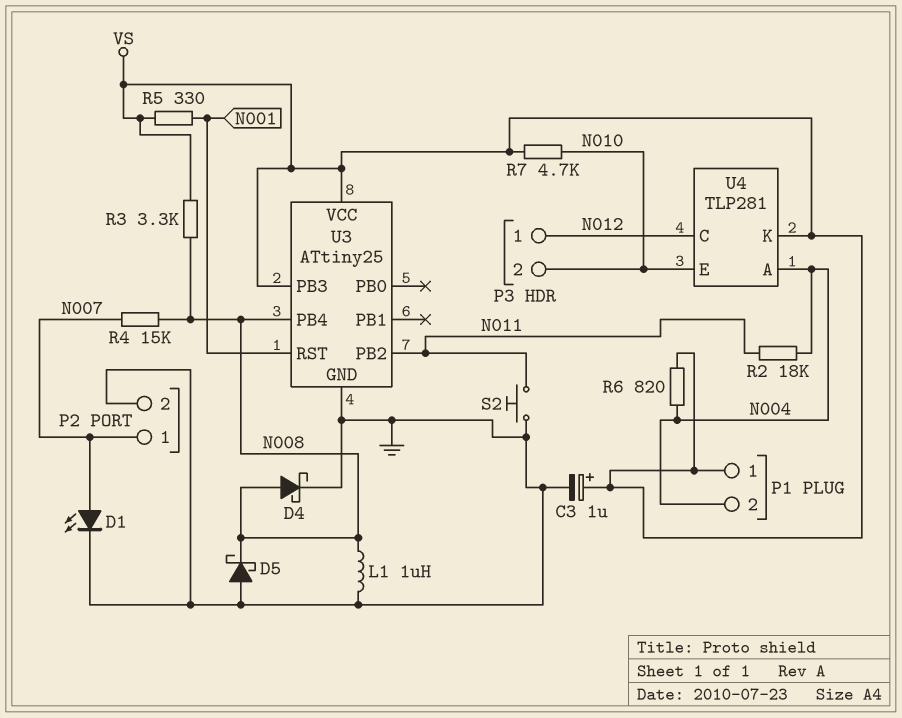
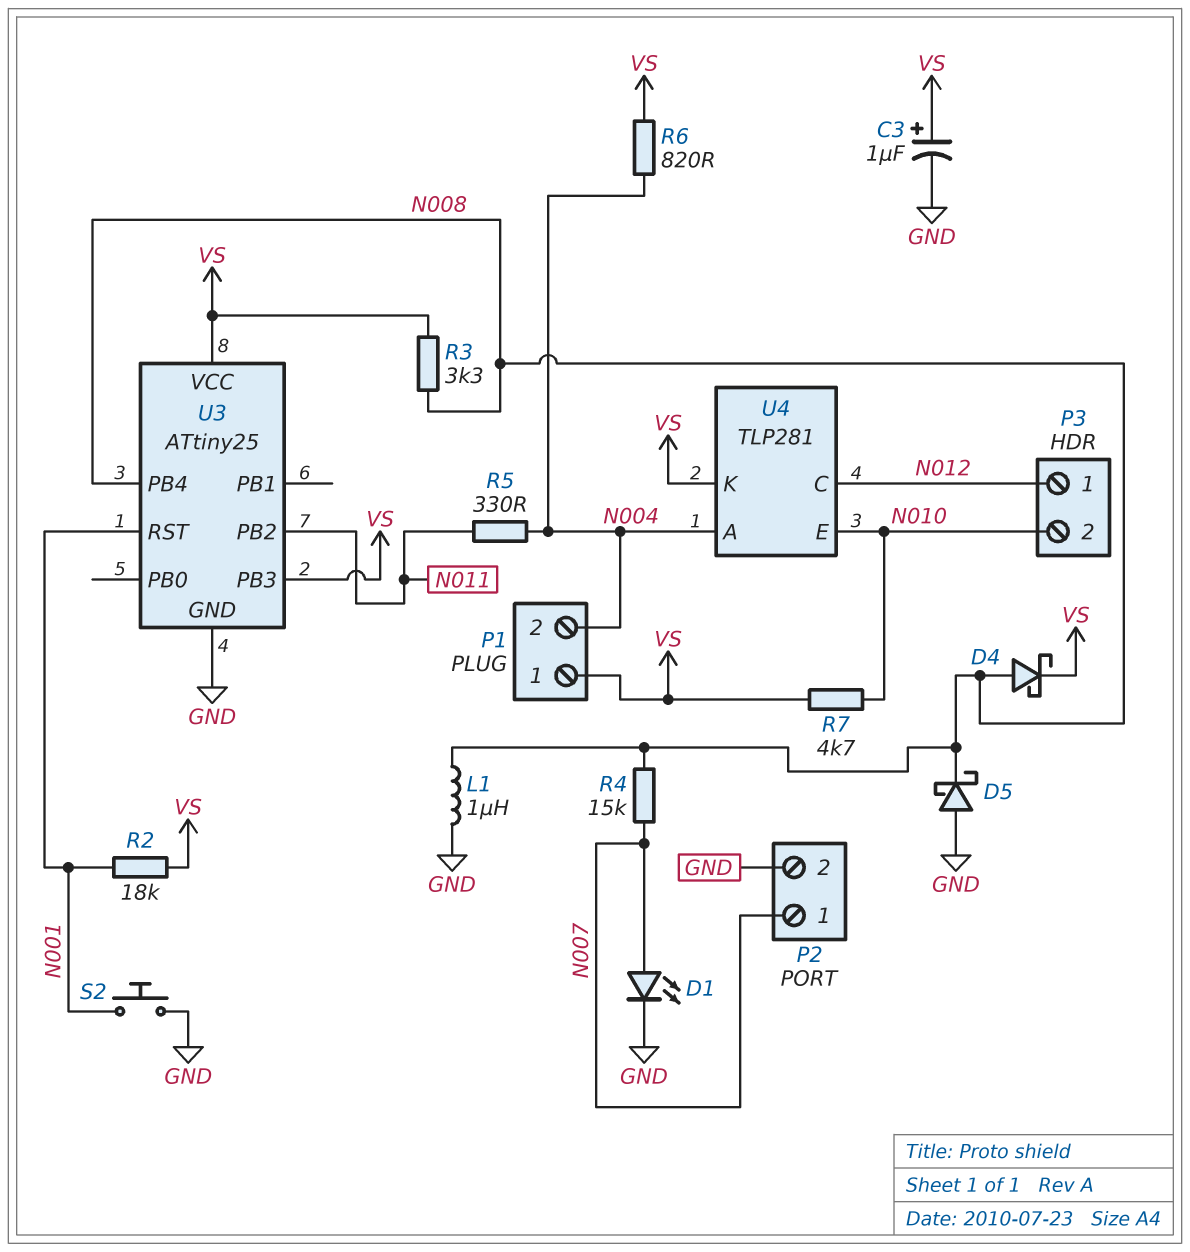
D4: schottky (A N008, K GND) -> schottky (A N008, K VS)
R2: 18k (N004, N011) -> 18k (N001, VS)
R5: 330 (N001, VS) -> 330 (N004, N011)
S2: button (GND, N011) -> button (GND, N001)

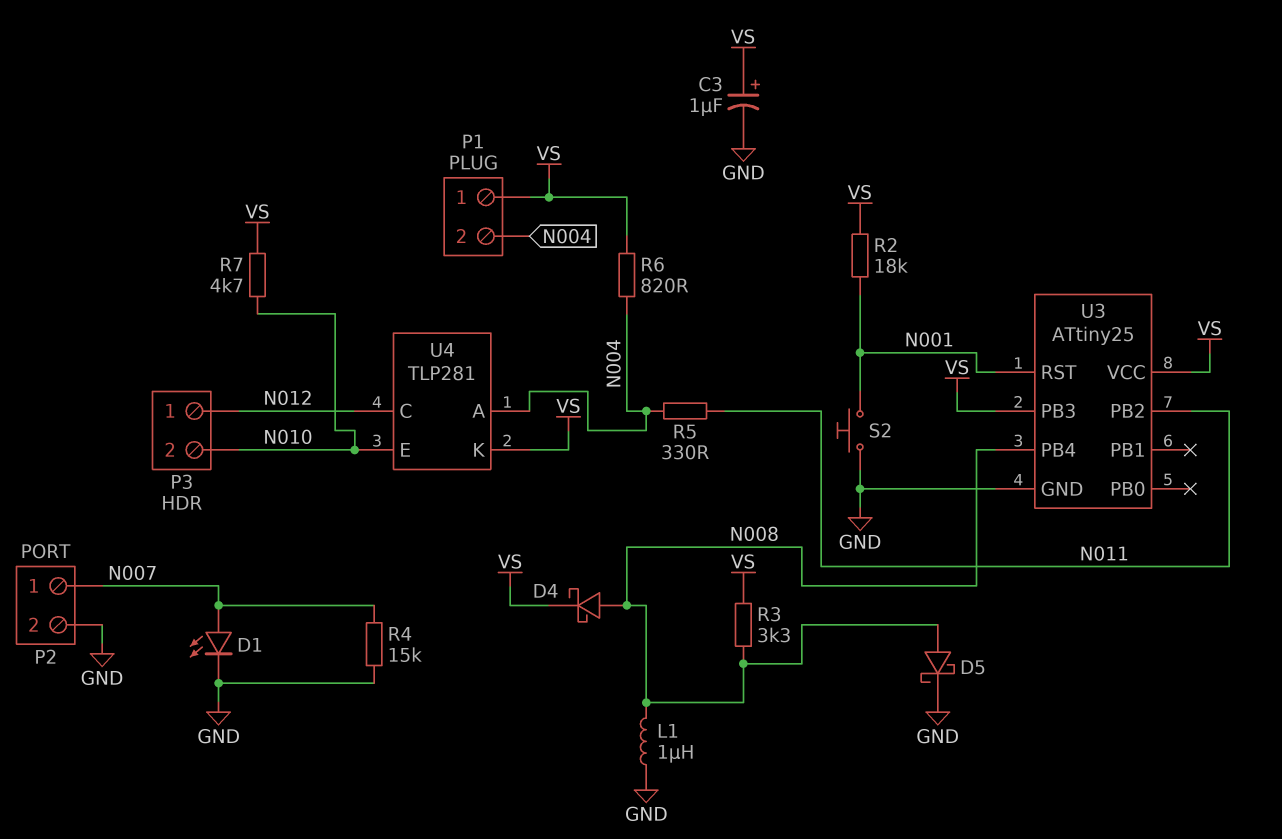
D5: schottky (A GND, K N008) -> schottky (A N008, K GND)
R4: 15k (N007, N008) -> 15k (GND, N007)

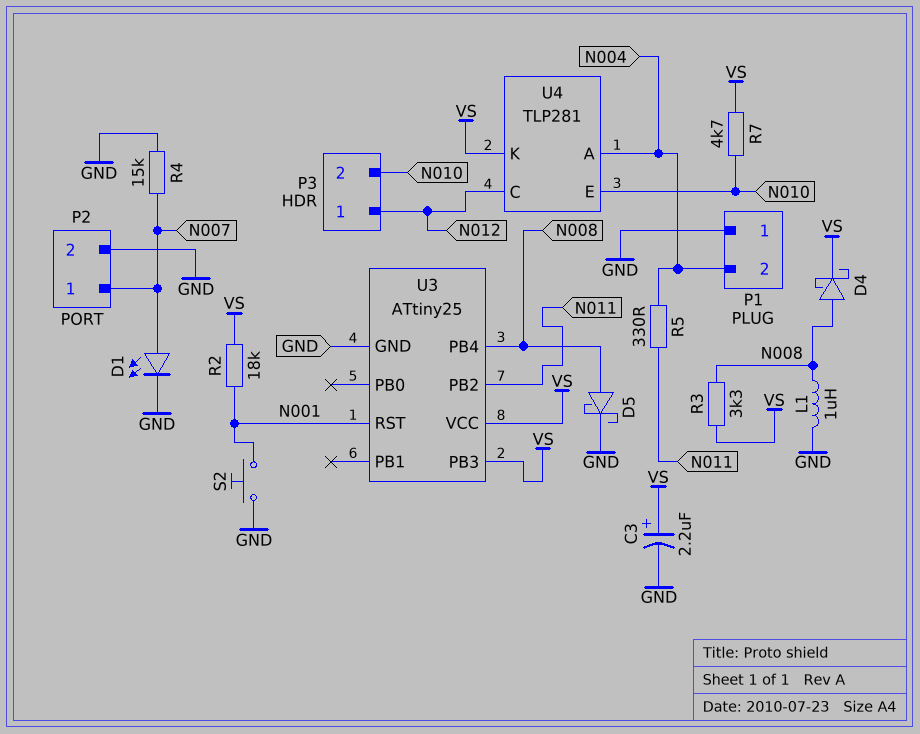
C3: 1uF (plus VS, minus GND) -> 2.2uF (plus VS, minus GND)
P1 pin 1: VS -> GND
R6: 820 (N004, VS) -> none

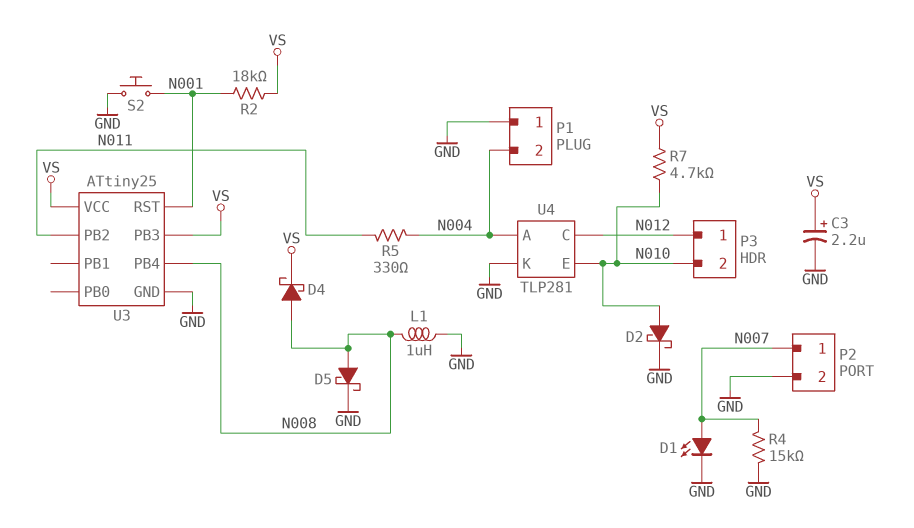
D2: none -> schottky (A N010, K GND)
R3: 3.3k (N008, VS) -> none
U4 pin K: VS -> GND

